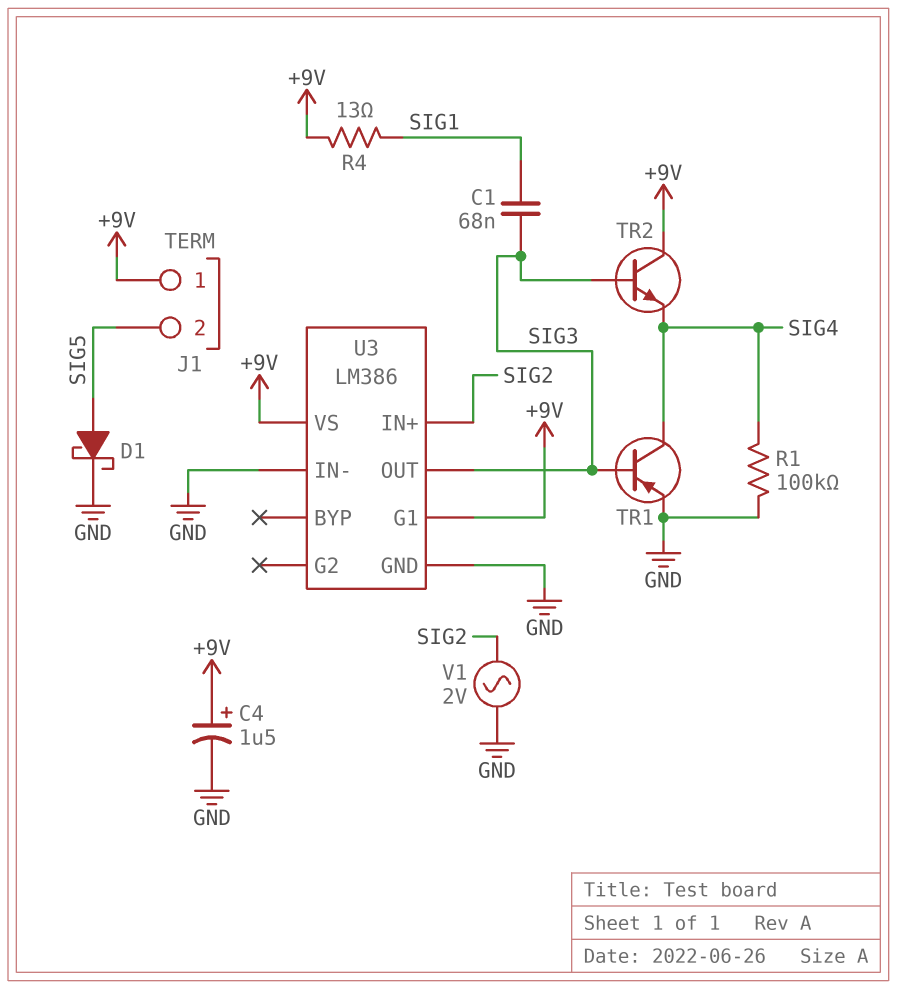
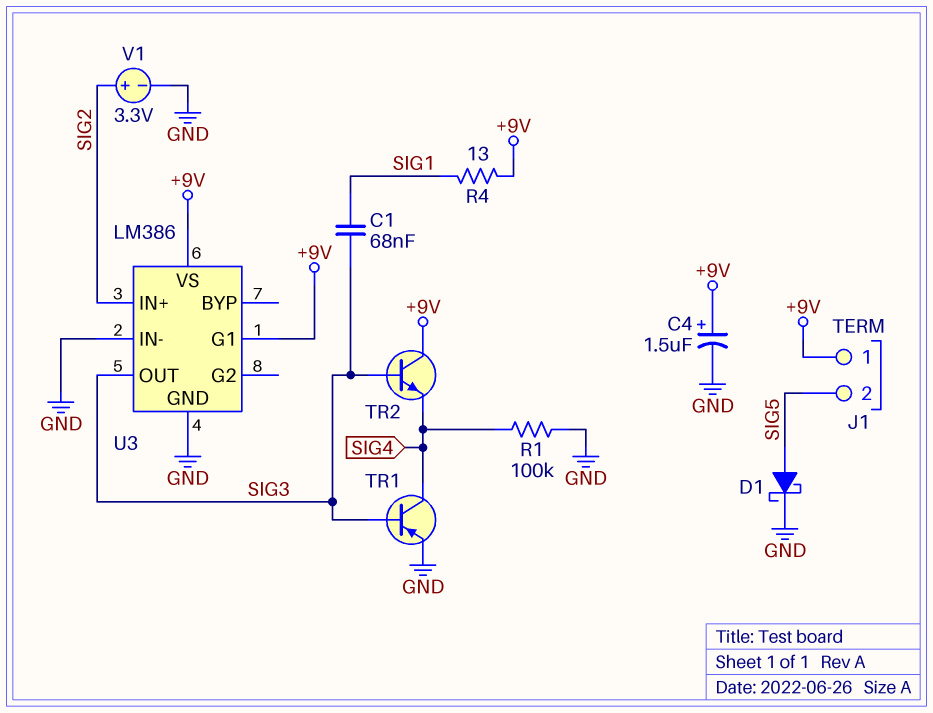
V1: AC 2V (GND, SIG2) -> 3.3V (plus SIG2, minus GND)

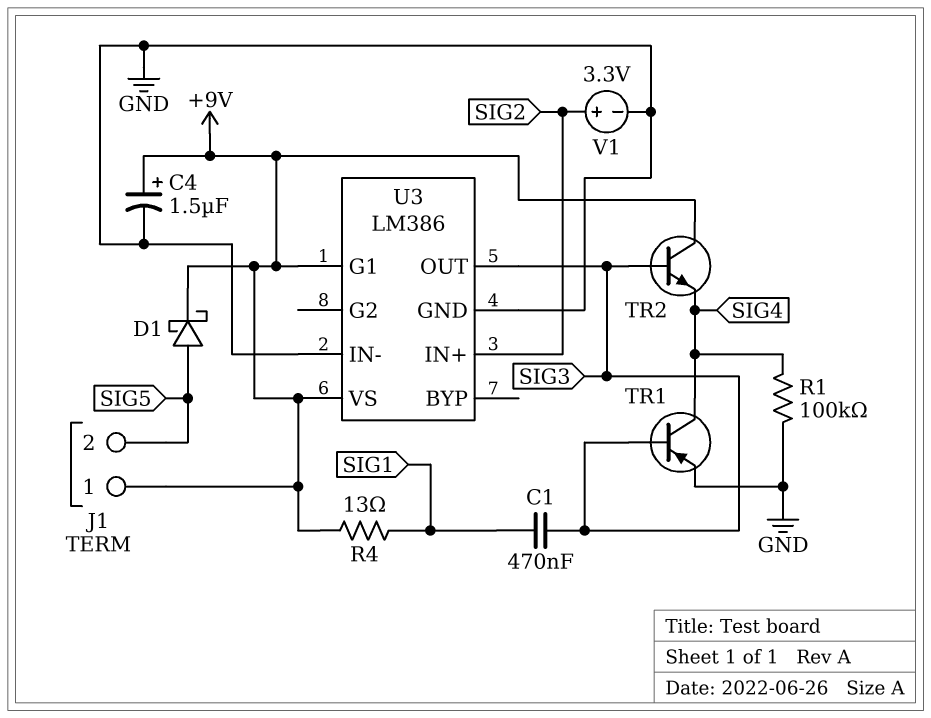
C1: 68nF (SIG1, SIG3) -> 470nF (SIG1, SIG3)
D1: schottky (A SIG5, K GND) -> schottky (A SIG5, K +9V)

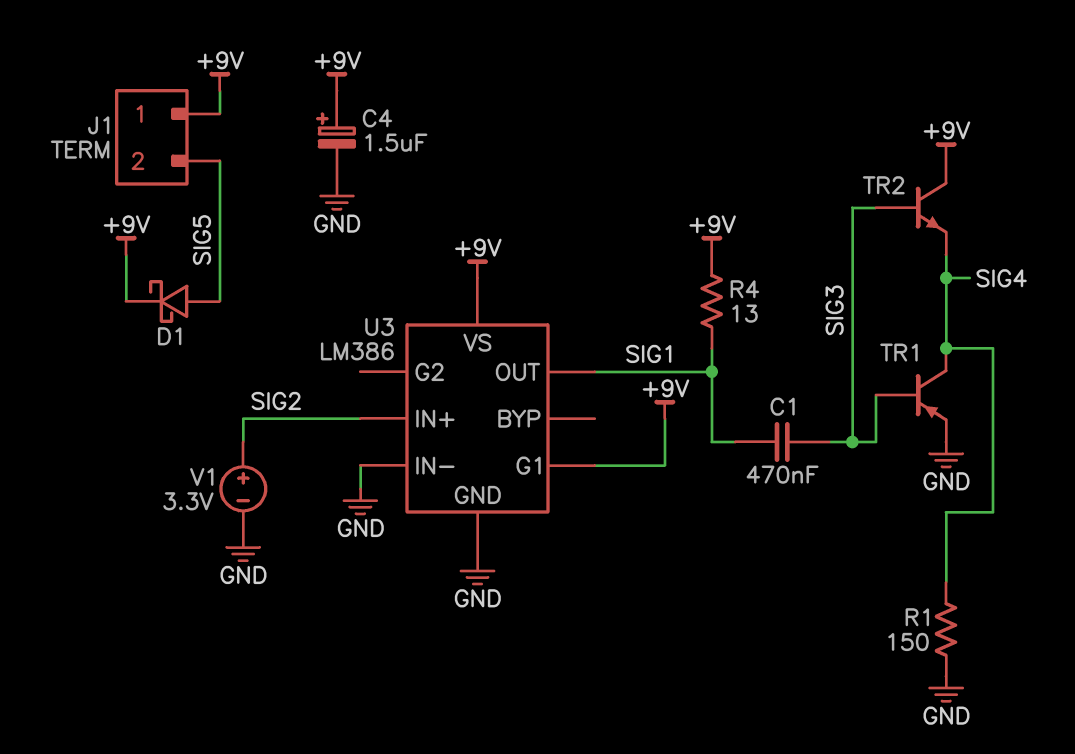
R1: 100k (GND, SIG4) -> 150 (GND, SIG4)
U3 pin OUT: SIG3 -> SIG1

